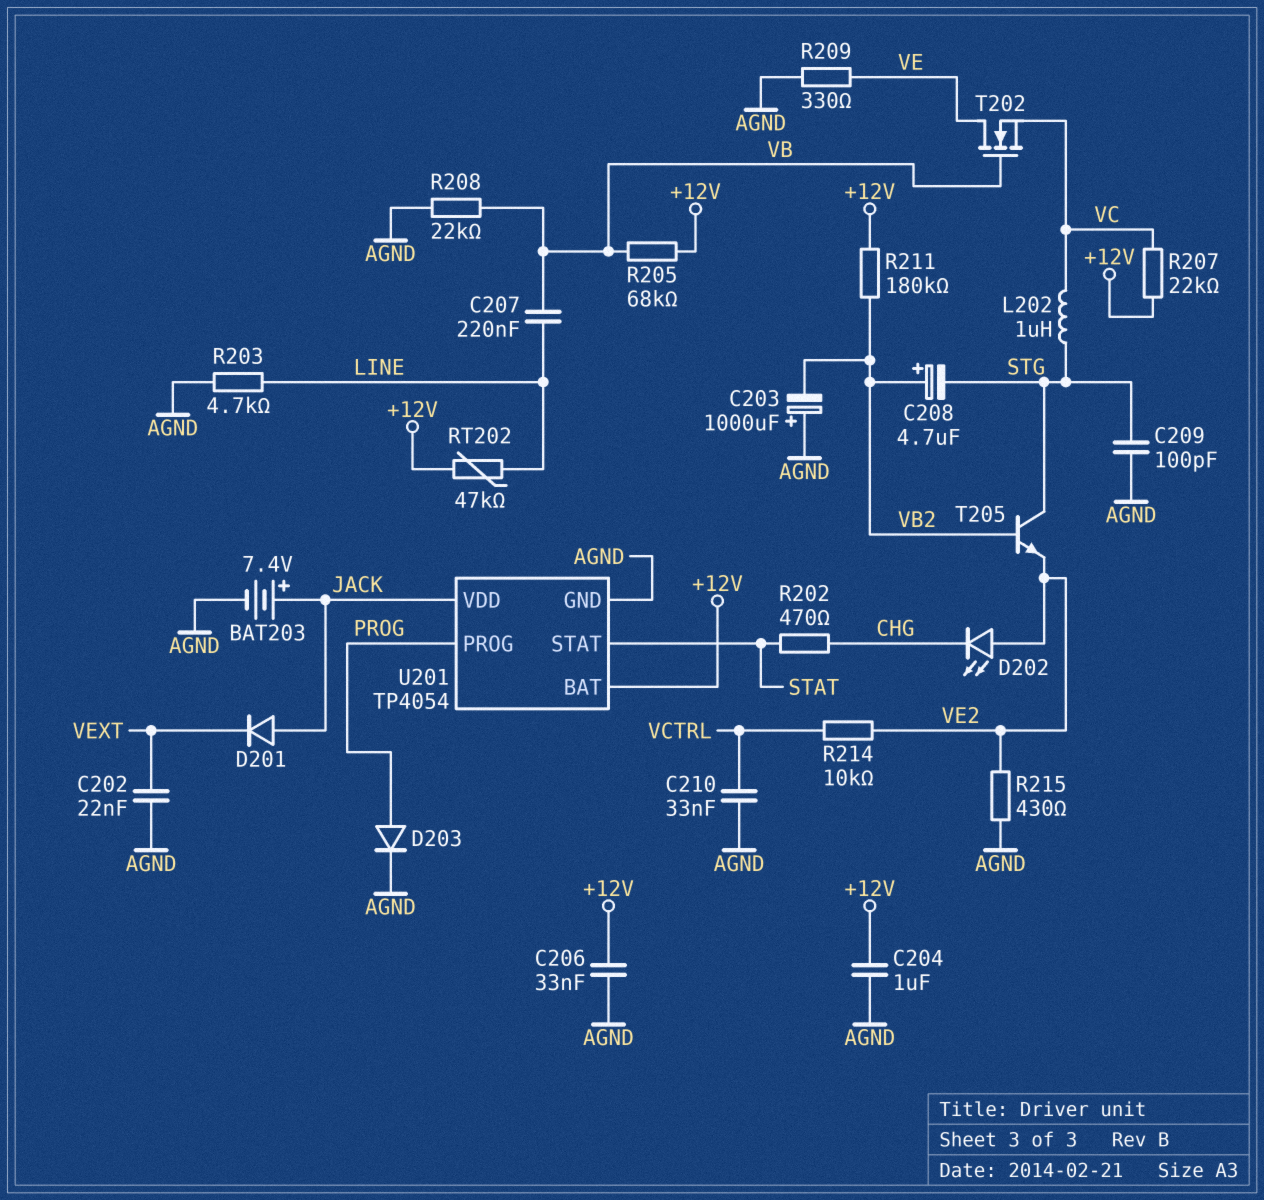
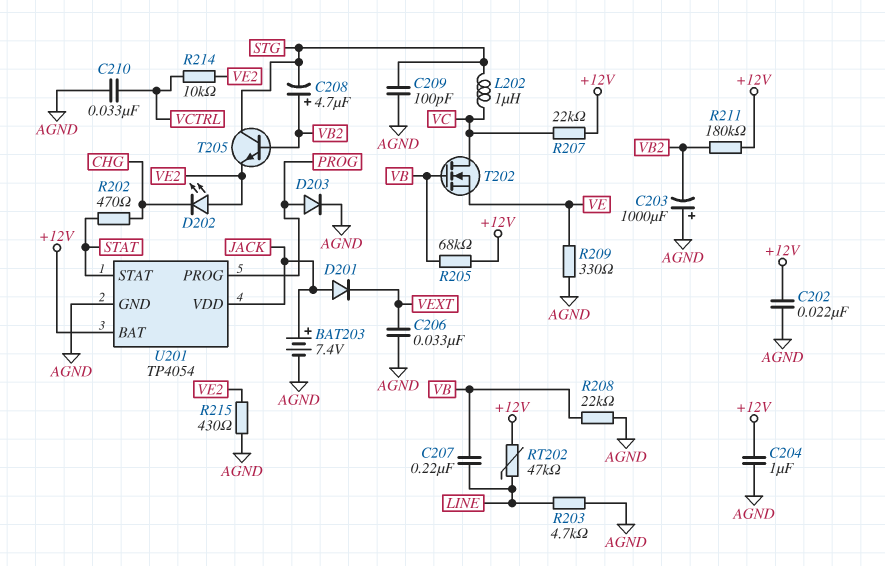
C202: 22nF (AGND, VEXT) -> 22nF (+12V, AGND)
C206: 33nF (+12V, AGND) -> 33nF (AGND, VEXT)
T202: NMOS (G VB, D VE, S VC) -> NMOS (G VB, D VC, S VE)

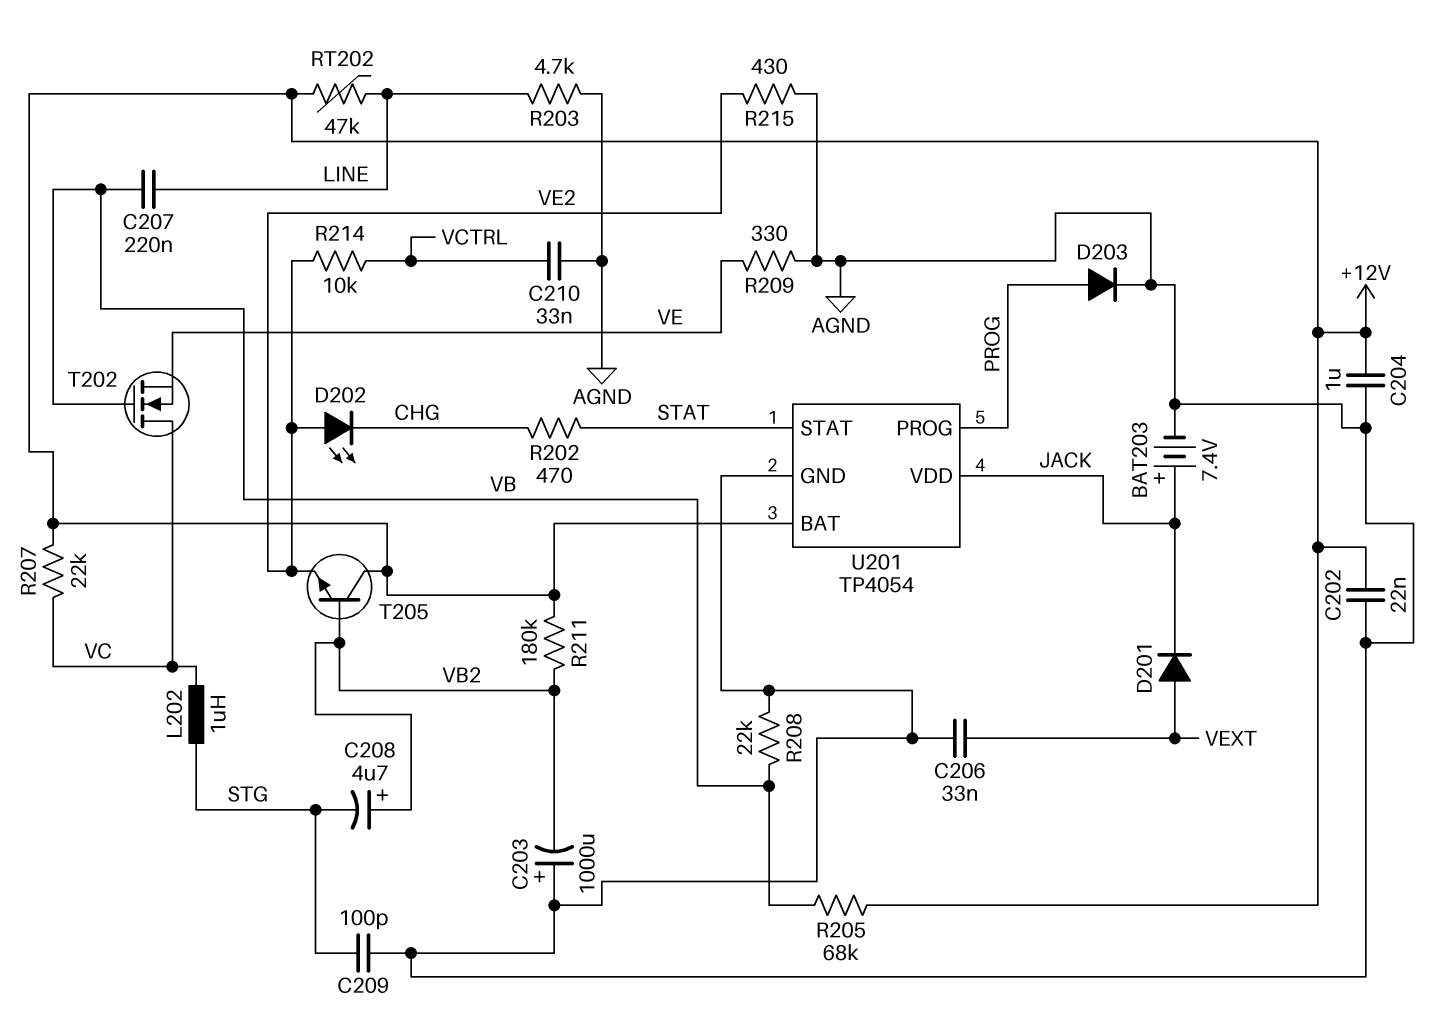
D201: diode (A JACK, K VEXT) -> diode (A VEXT, K JACK)
T205: NPN (B VB2, C STG, E VE2) -> NPN (B VB2, C +12V, E VE2)

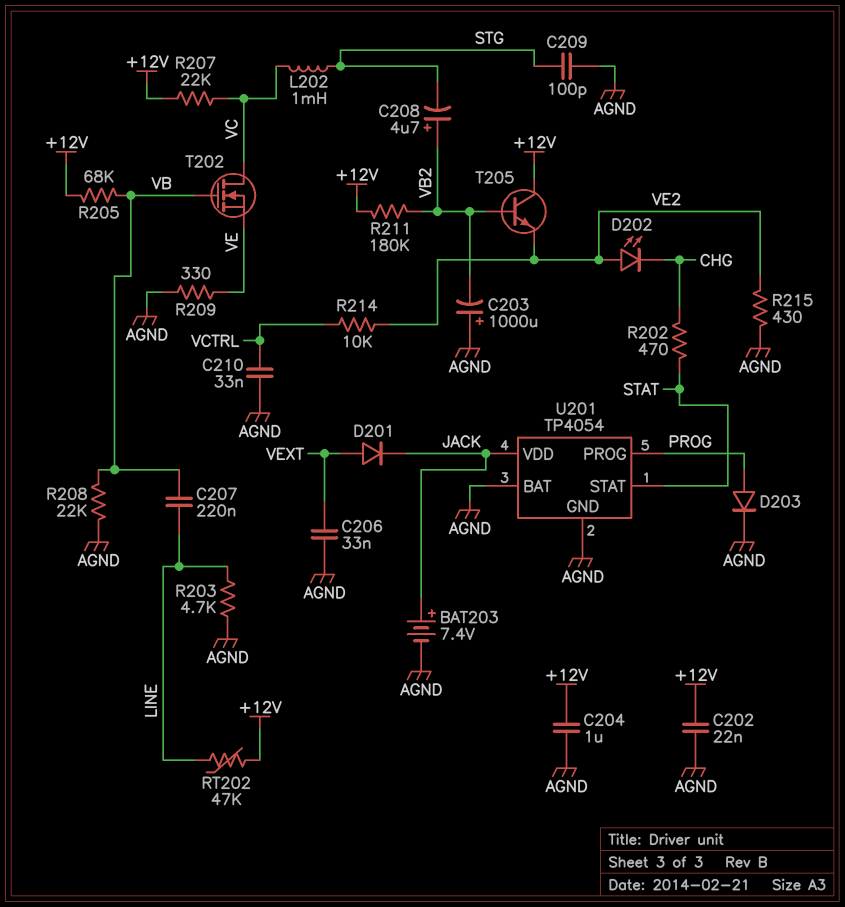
L202: 1uH (STG, VC) -> 1mH (STG, VC)
U201 pin BAT: +12V -> AGND

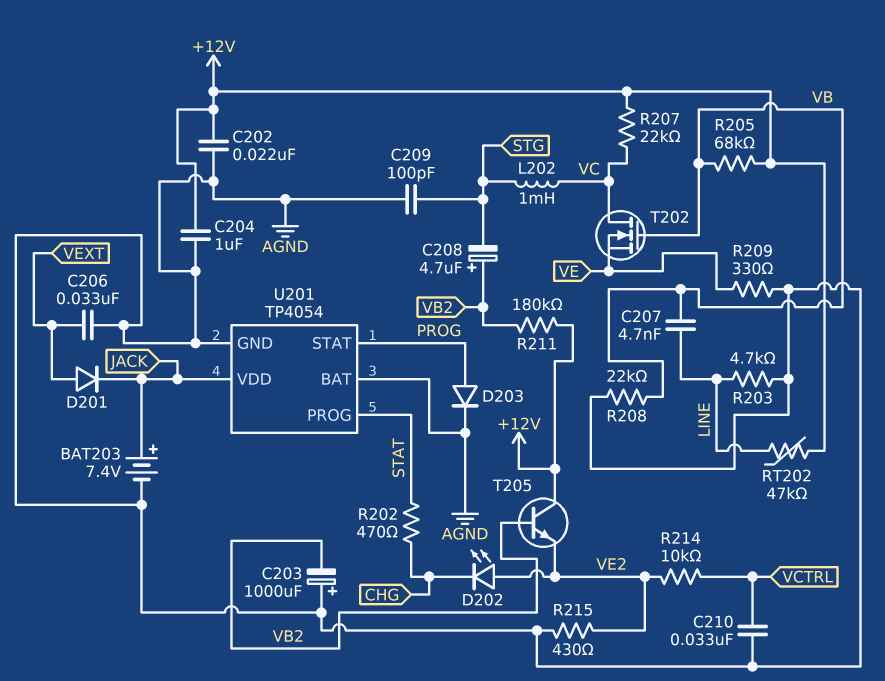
C207: 220nF (LINE, VB) -> 4.7nF (LINE, VB)
U201 pin PROG: PROG -> STAT
U201 pin STAT: STAT -> PROG

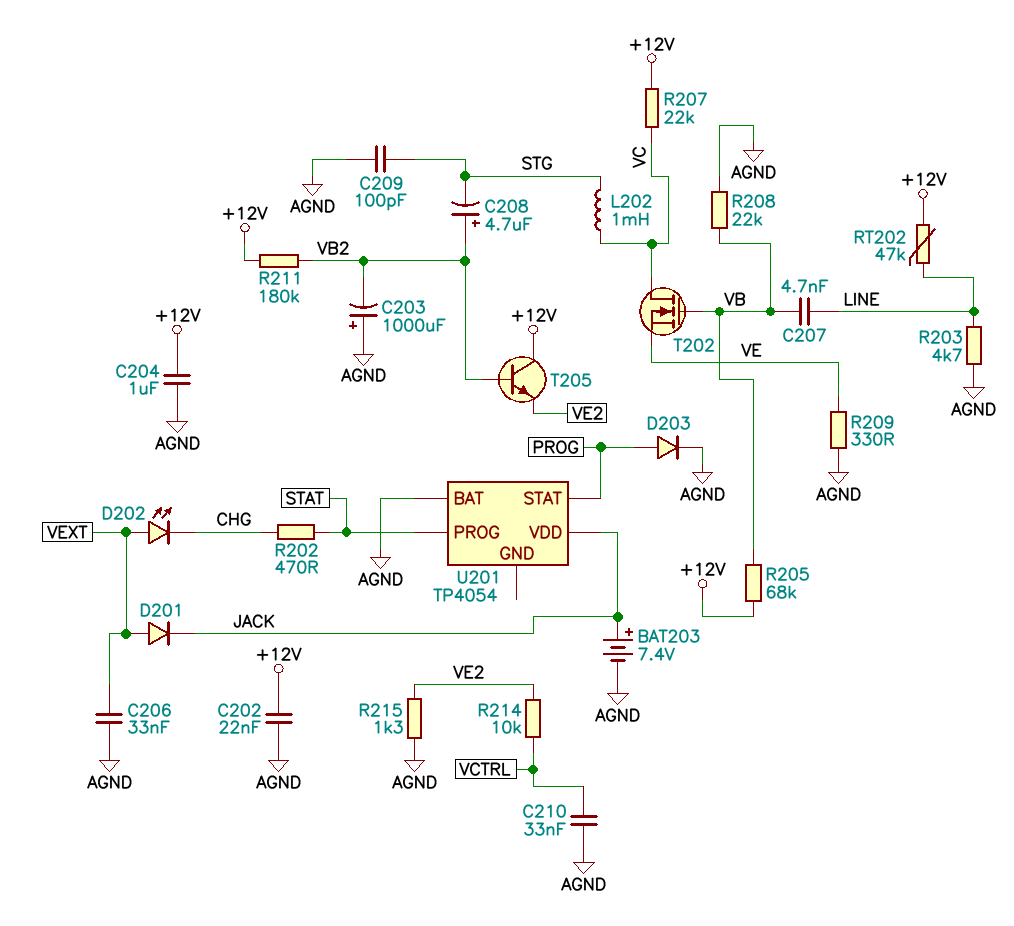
D202: LED (A VE2, K CHG) -> LED (A VEXT, K CHG)
R215: 430 (AGND, VE2) -> 1.3k (AGND, VE2)
U201 pin GND: AGND -> none

